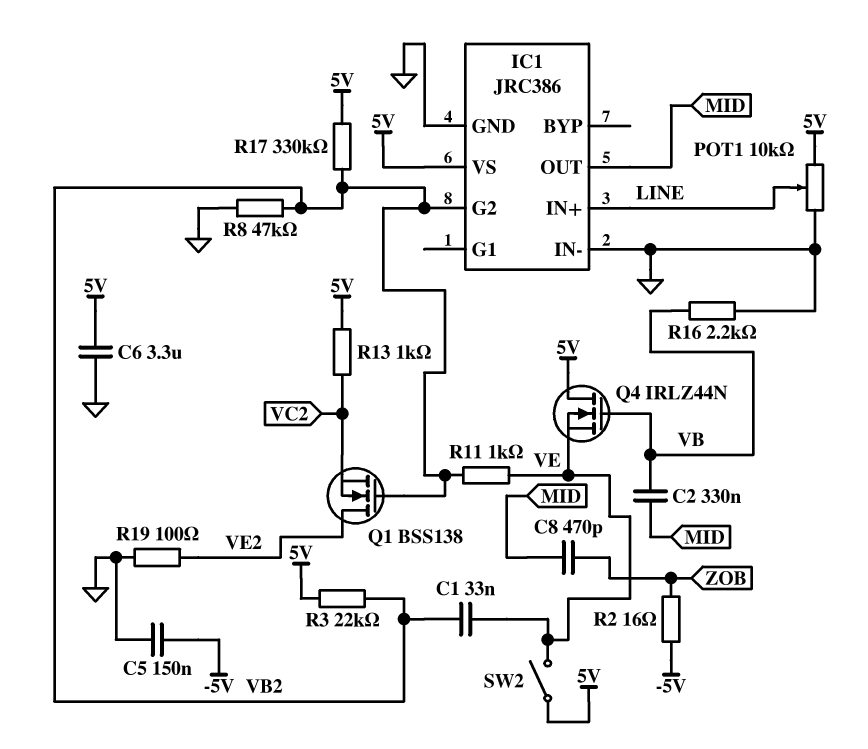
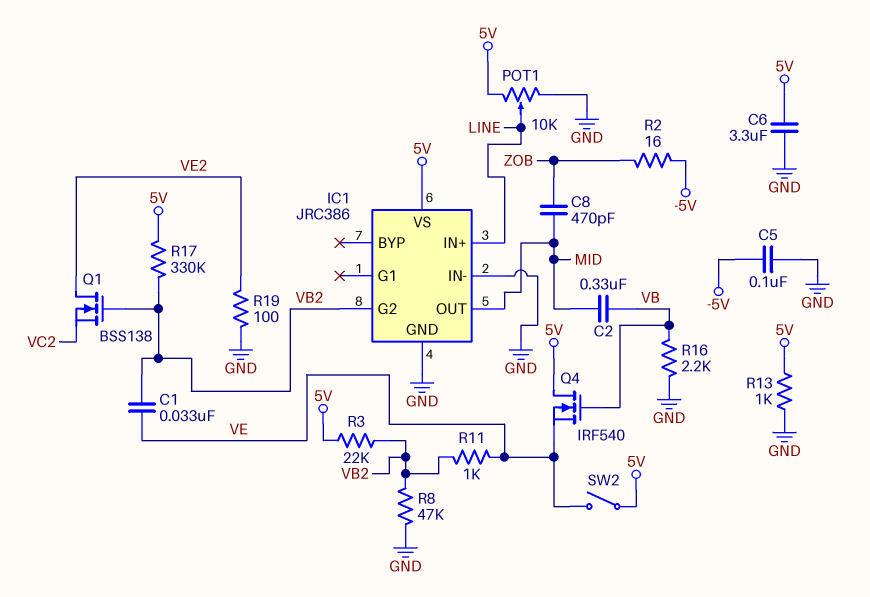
C5: 150nF (-5V, GND) -> 100nF (-5V, GND)
Q4: NMOS IRLZ44N (G VB, D 5V, S VE) -> NMOS IRF540 (G VB, D 5V, S VE)
R13: 1k (5V, VC2) -> 1k (5V, GND)

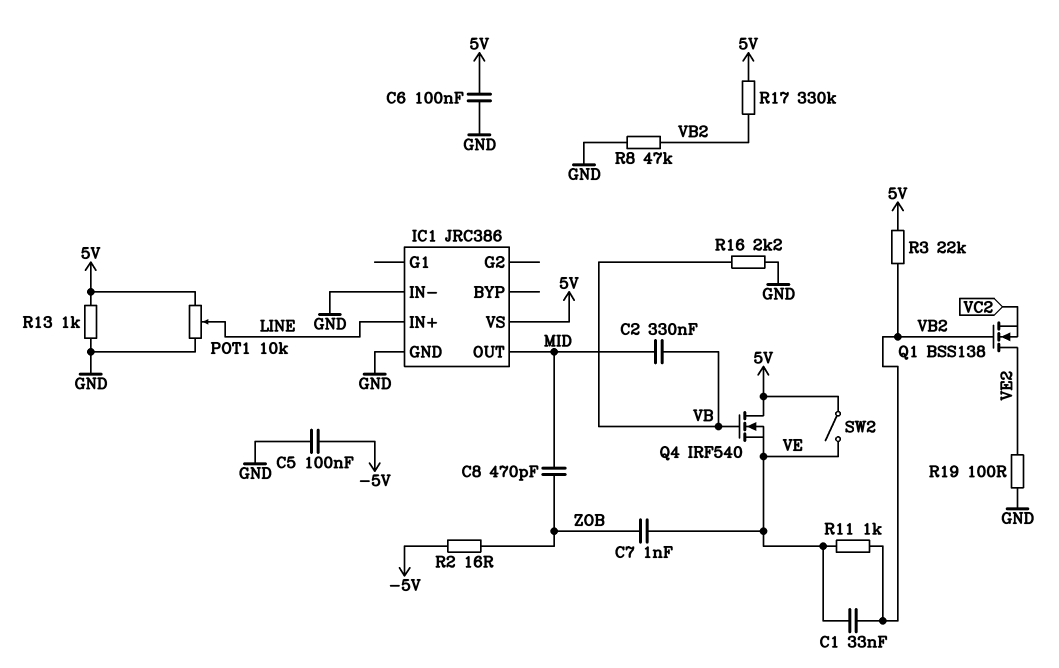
C6: 3.3uF (5V, GND) -> 100nF (5V, GND)
C7: none -> 1nF (VE, ZOB)
IC1 pin G2: VB2 -> none

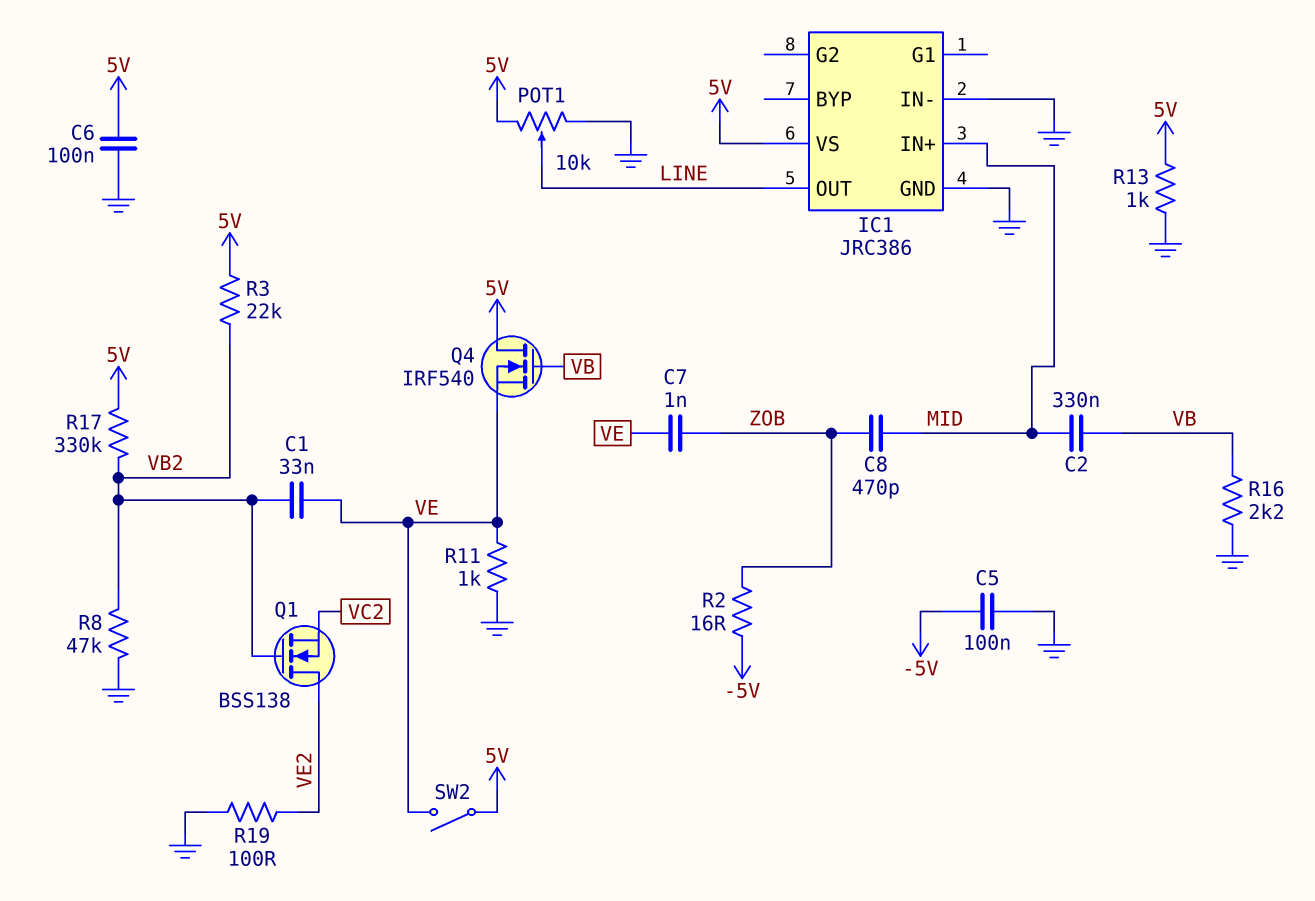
IC1 pin IN+: LINE -> MID
IC1 pin OUT: MID -> LINE
R11: 1k (VB2, VE) -> 1k (GND, VE)

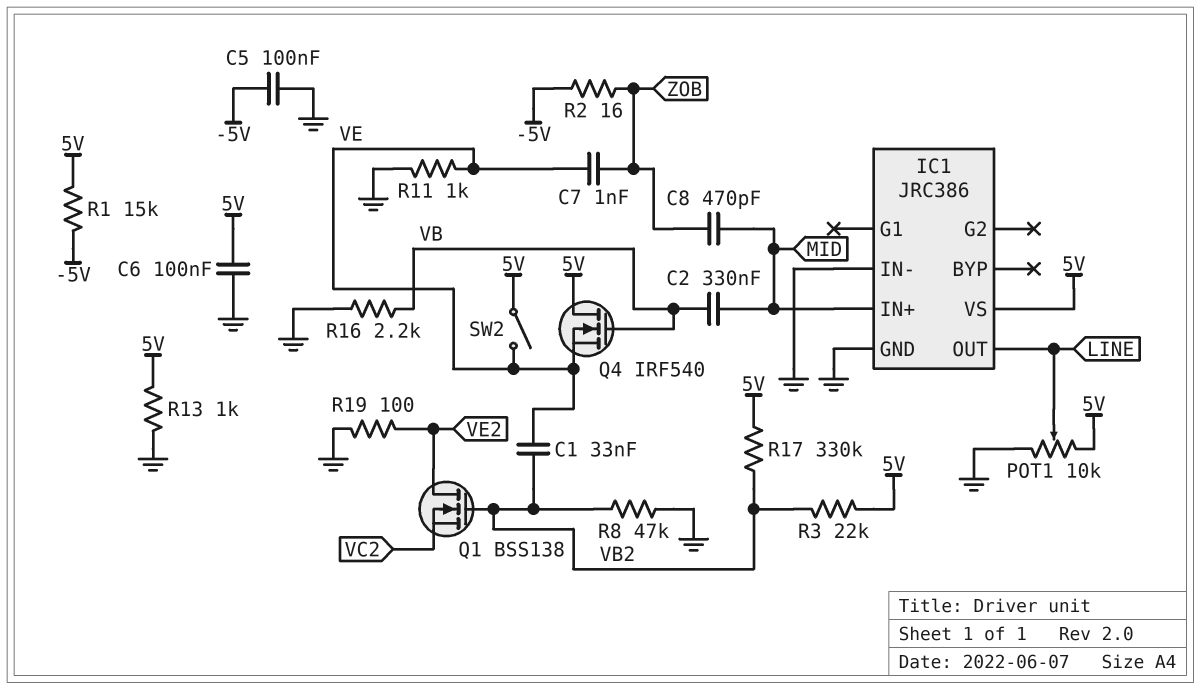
R1: none -> 15k (-5V, 5V)

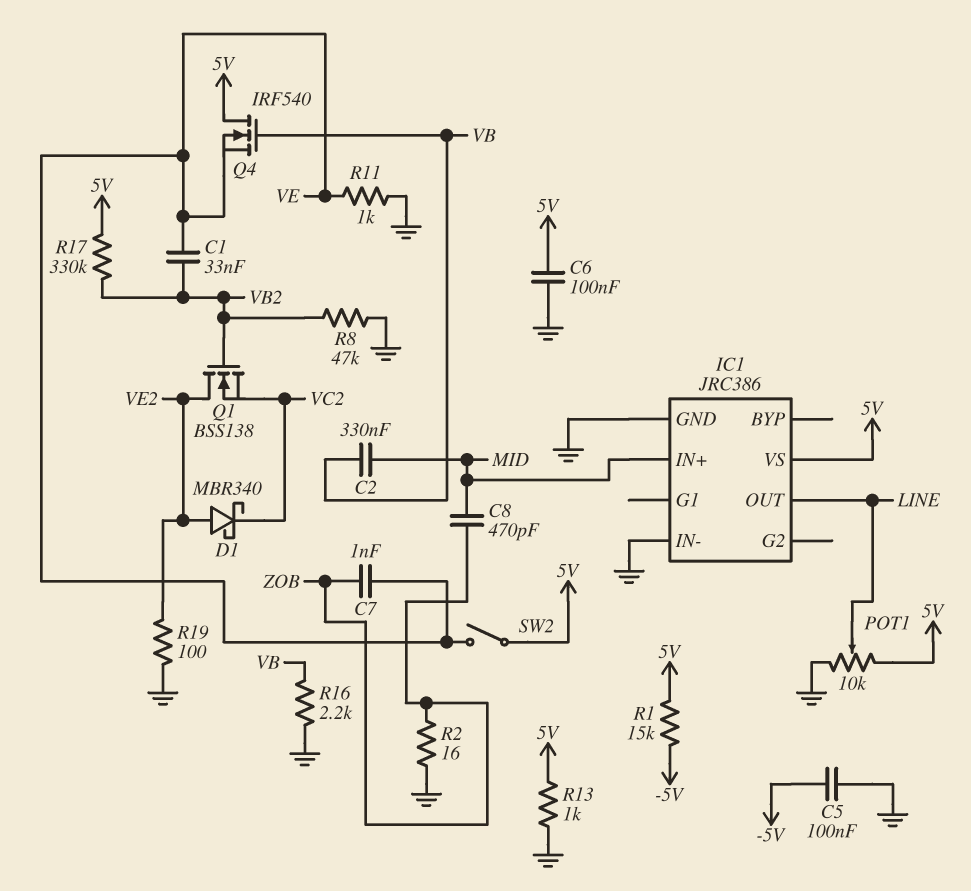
D1: none -> schottky MBR340 (A VE2, K VC2)
R2: 16 (-5V, ZOB) -> 16 (GND, ZOB)
R3: 22k (5V, VB2) -> none

